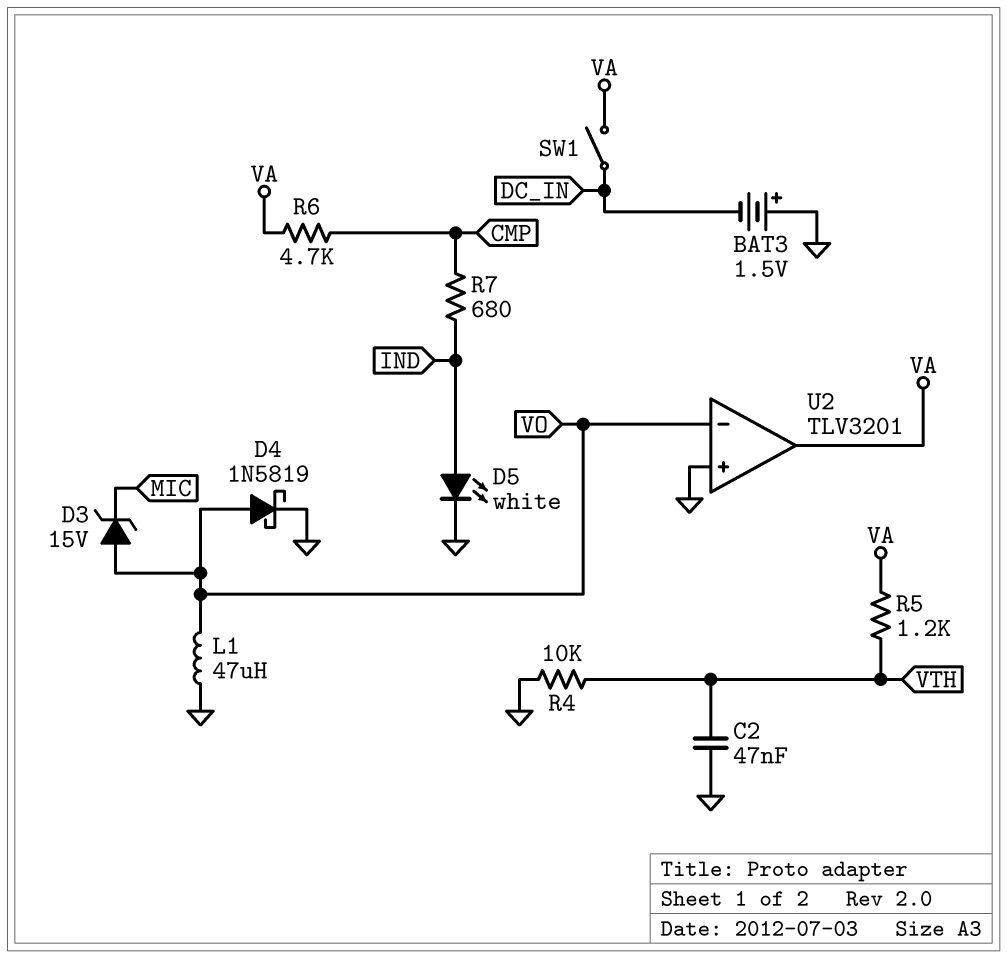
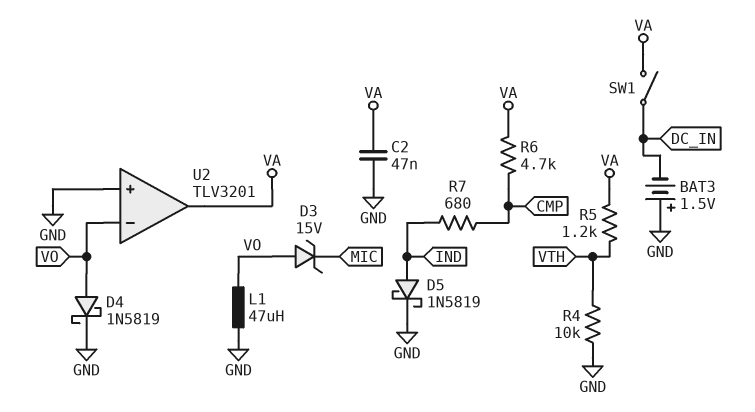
C2: 47nF (GND, VTH) -> 47nF (GND, VA)
D5: LED white (A IND, K GND) -> schottky 1N5819 (A IND, K GND)

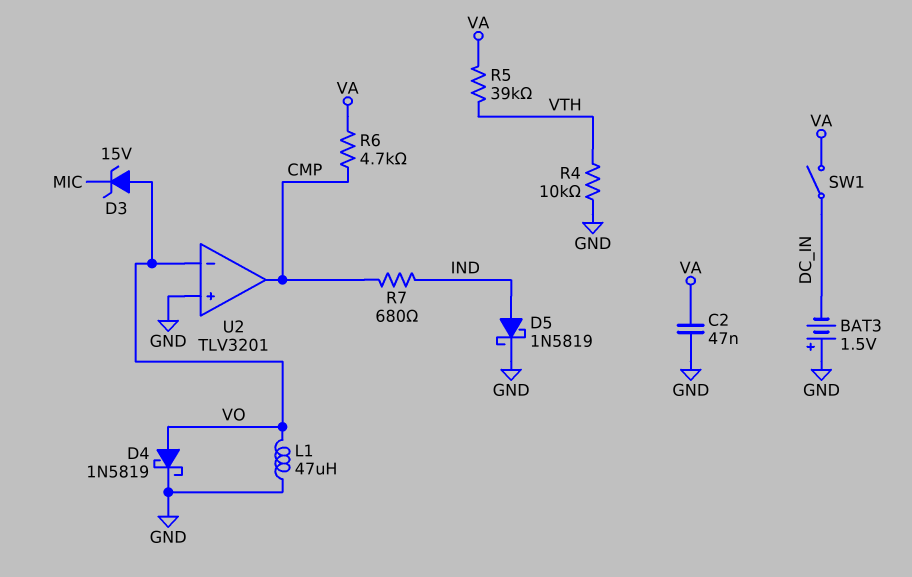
R5: 1.2k (VA, VTH) -> 39k (VA, VTH)
U2 pin out: VA -> CMP

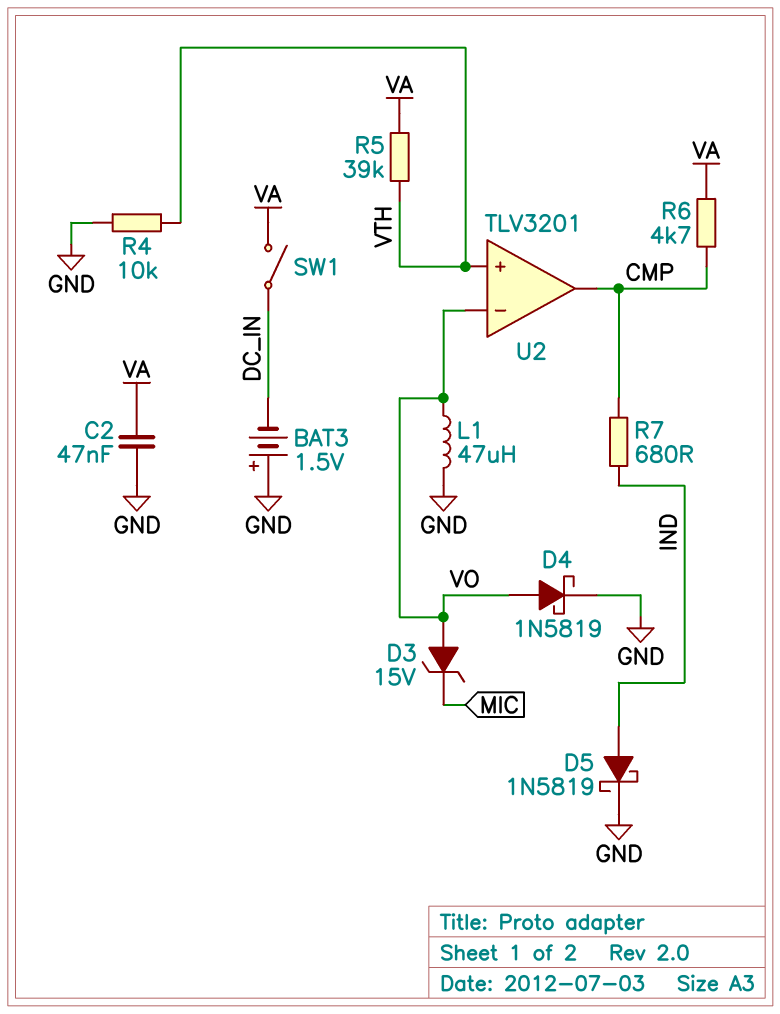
U2 pin in+: GND -> VTH

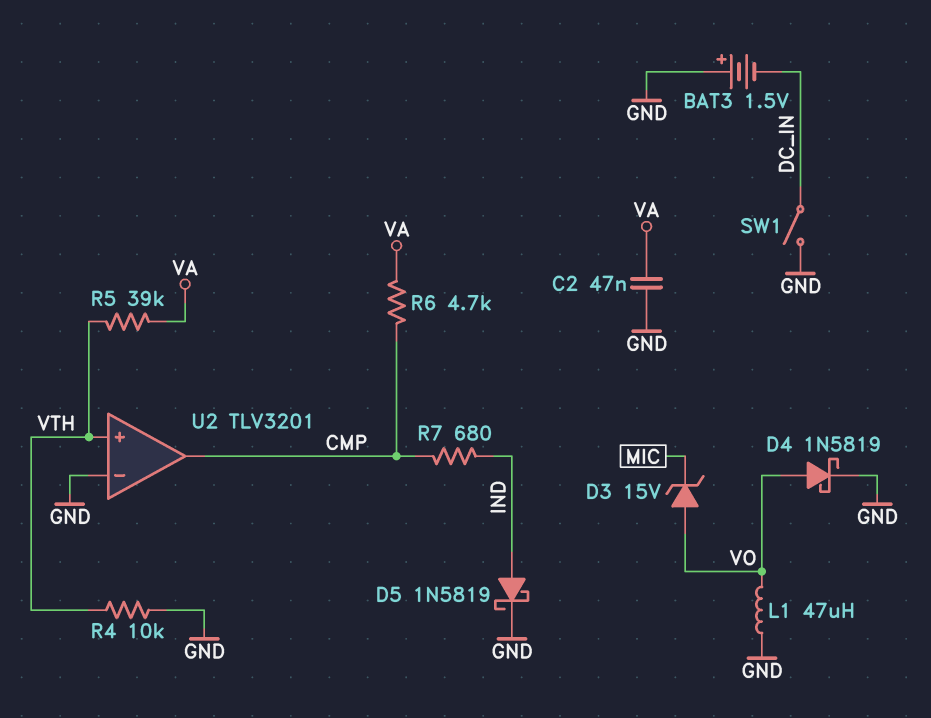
SW1: switch (DC_IN, VA) -> switch (DC_IN, GND)
U2 pin in-: VO -> GND

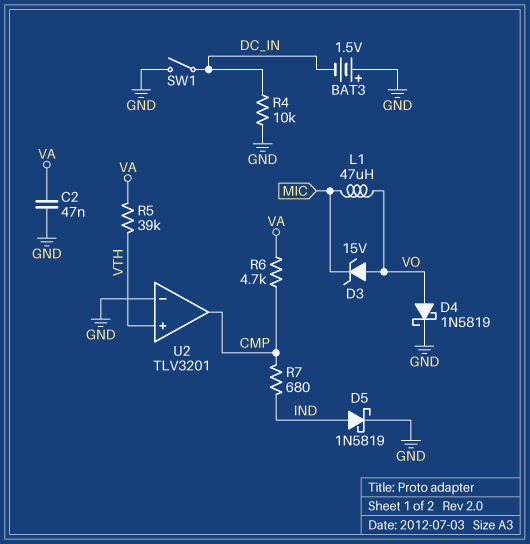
L1: 47uH (GND, VO) -> 47uH (MIC, VO)
R4: 10k (GND, VTH) -> 10k (DC_IN, GND)

